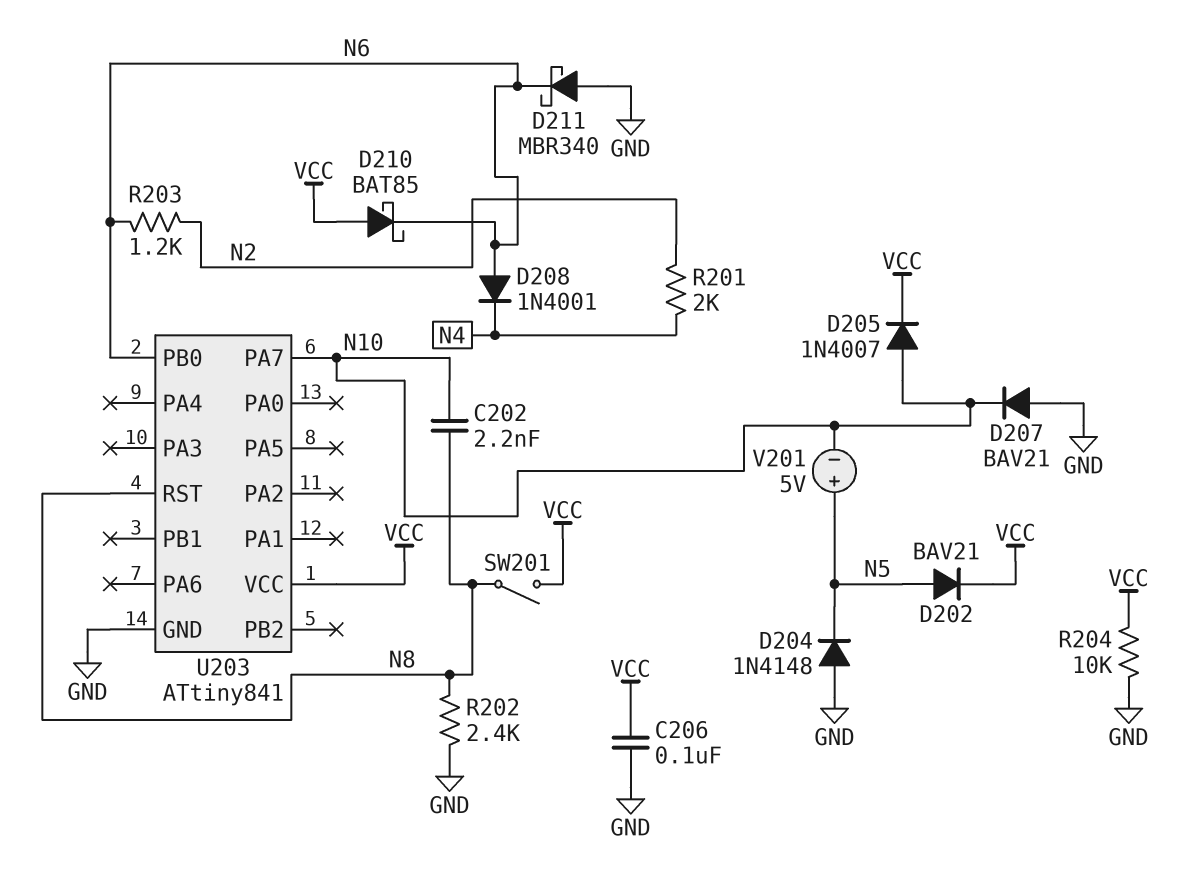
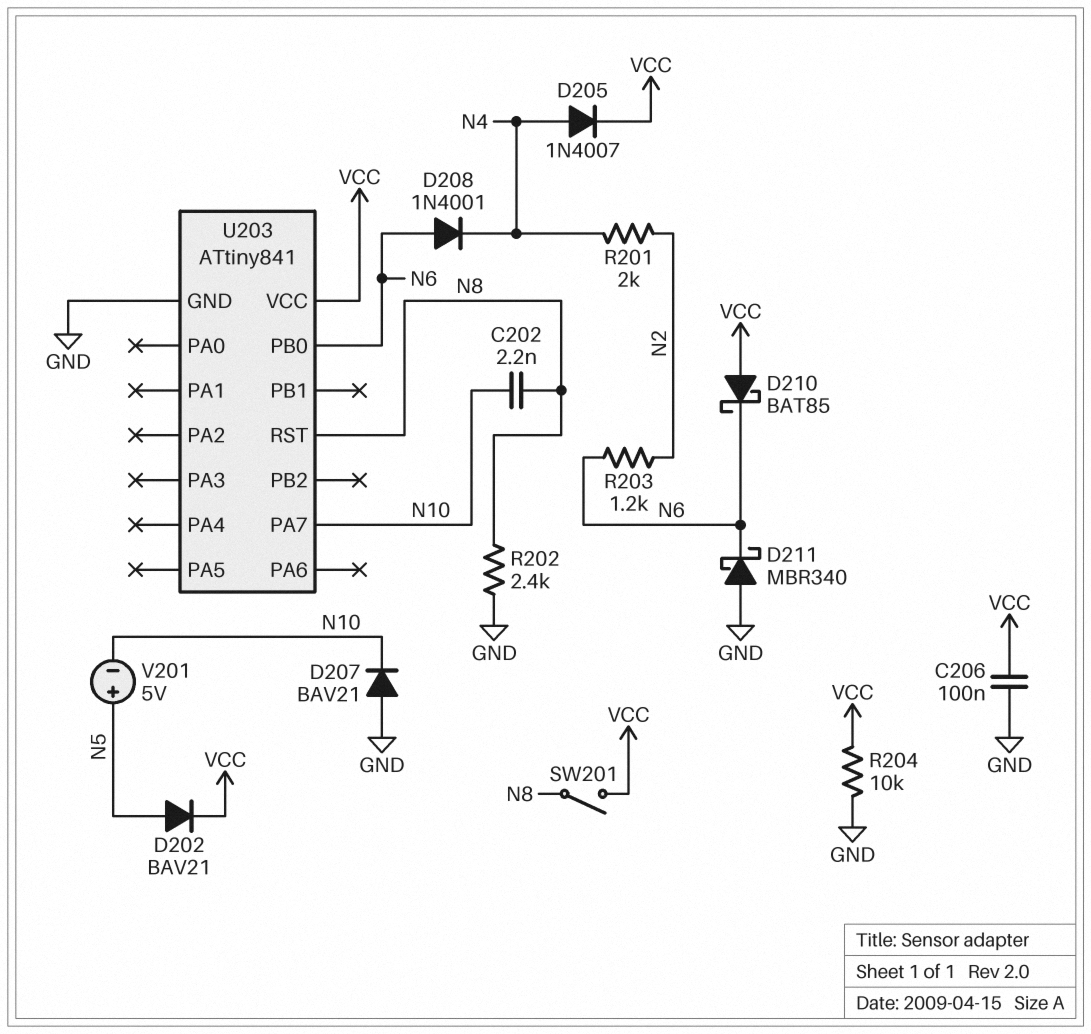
D204: diode 1N4148 (A GND, K N5) -> none
D205: diode 1N4007 (A N10, K VCC) -> diode 1N4007 (A N4, K VCC)

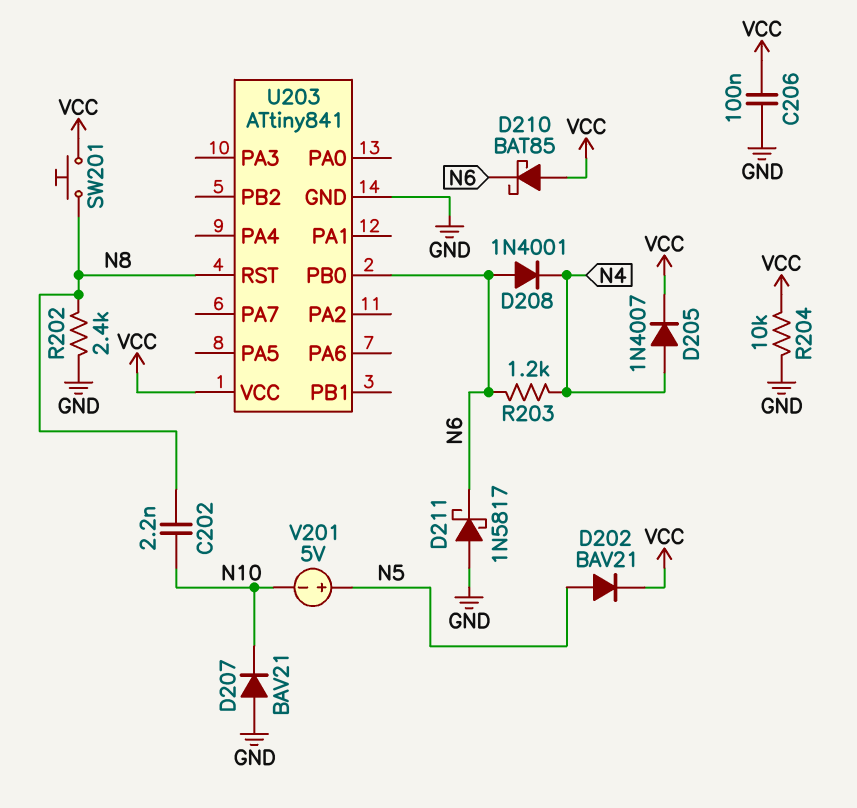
D211: schottky MBR340 (A GND, K N6) -> schottky 1N5817 (A GND, K N6)
R201: 2k (N2, N4) -> none
R203: 1.2k (N2, N6) -> 1.2k (N4, N6)
SW201: switch (N8, VCC) -> button (N8, VCC)
U203 pin PA7: N10 -> none

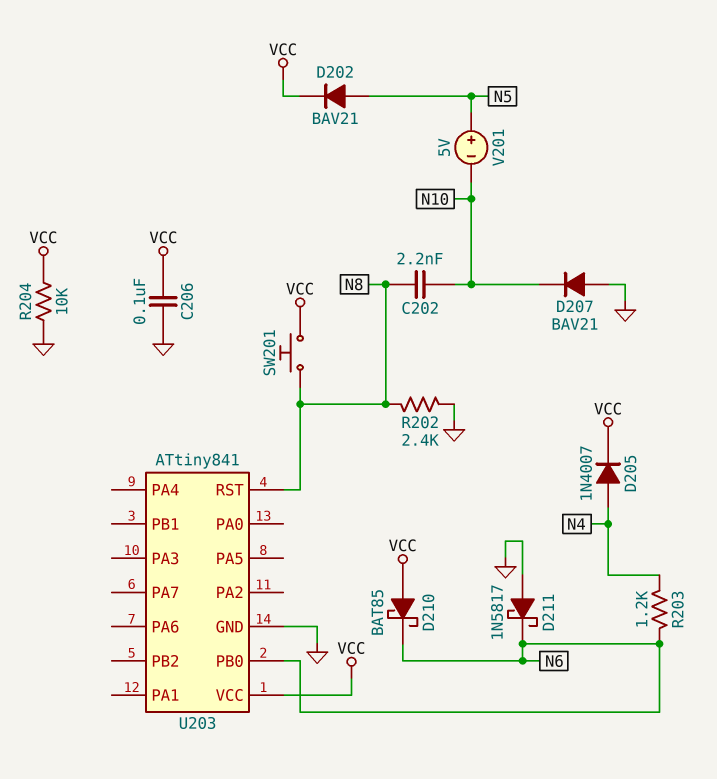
D208: diode 1N4001 (A N6, K N4) -> none

